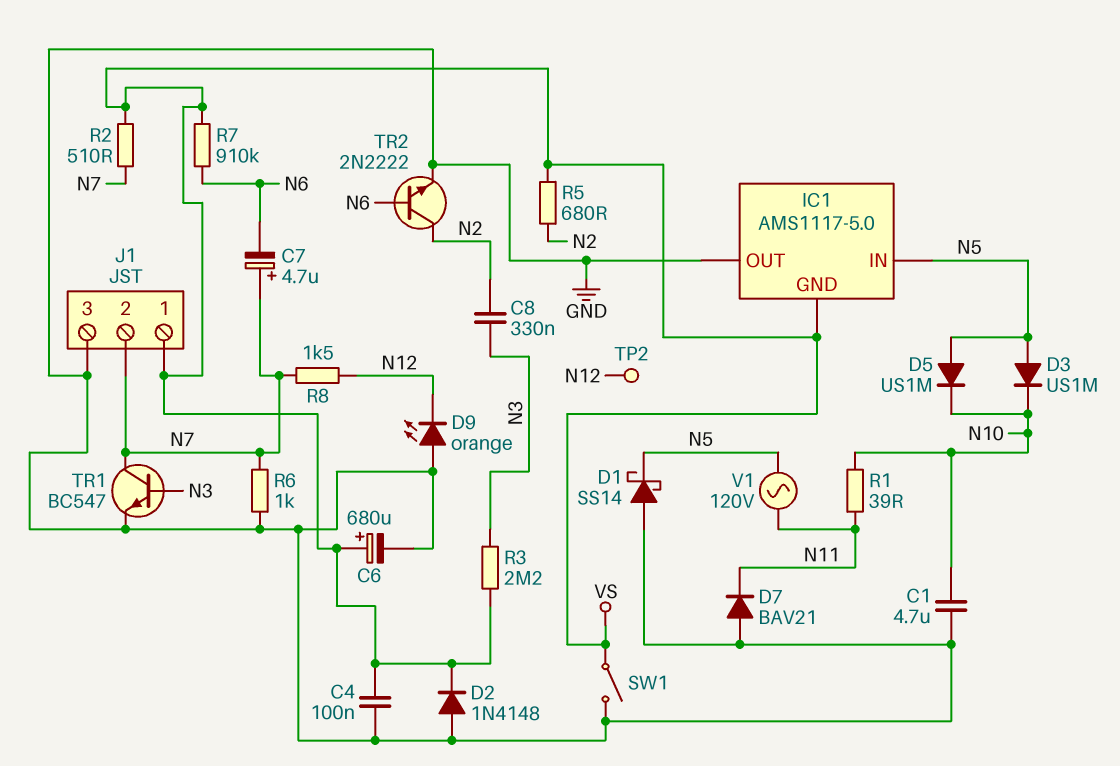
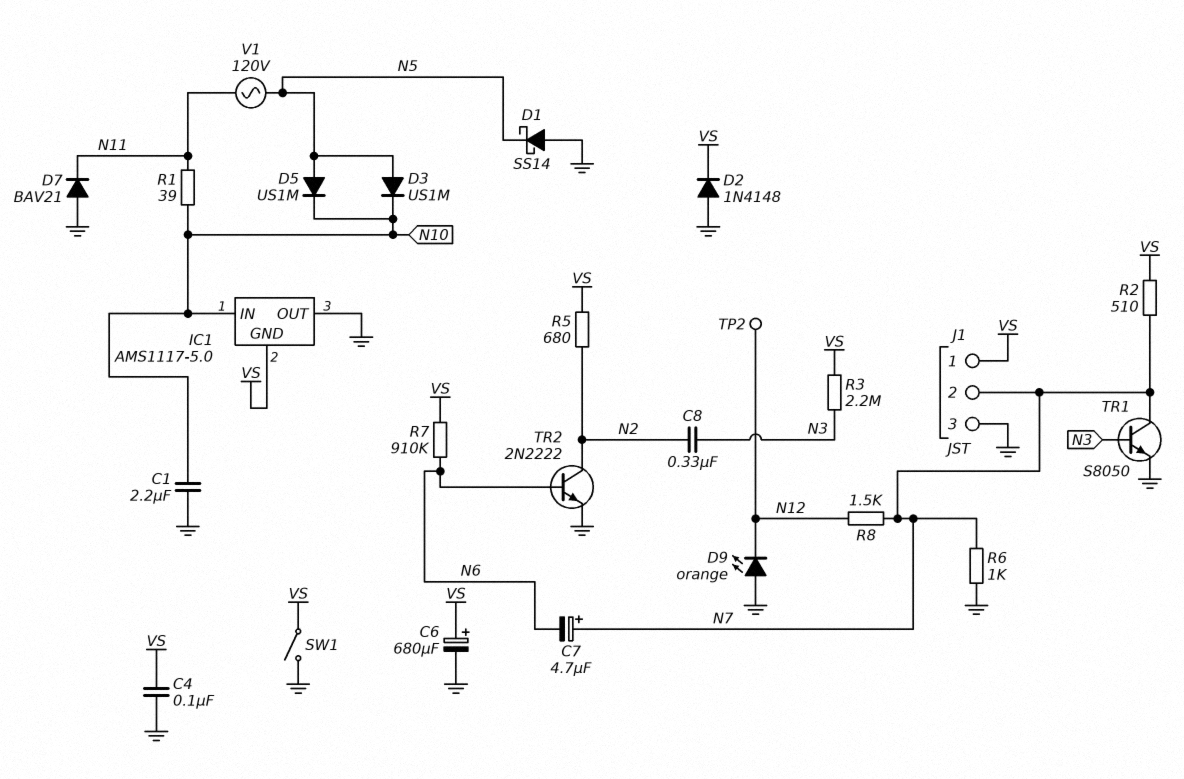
C1: 4.7uF (GND, N10) -> 2.2uF (GND, N10)
IC1 pin IN: N5 -> N10
TR1: NPN BC547 (B N3, C N7, E GND) -> NPN S8050 (B N3, C N7, E GND)

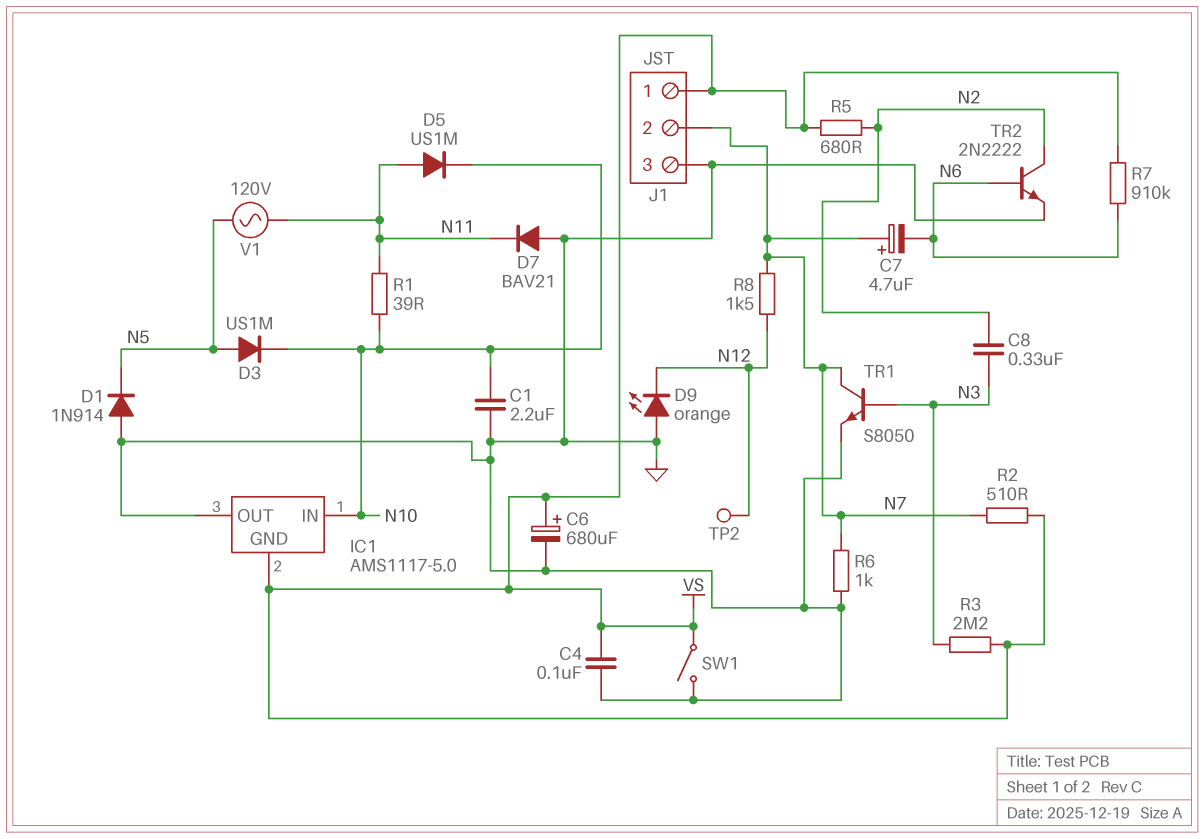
D1: schottky SS14 (A GND, K N5) -> diode 1N914 (A GND, K N5)
D2: diode 1N4148 (A GND, K VS) -> none
D5: diode US1M (A N5, K N10) -> diode US1M (A N11, K N10)

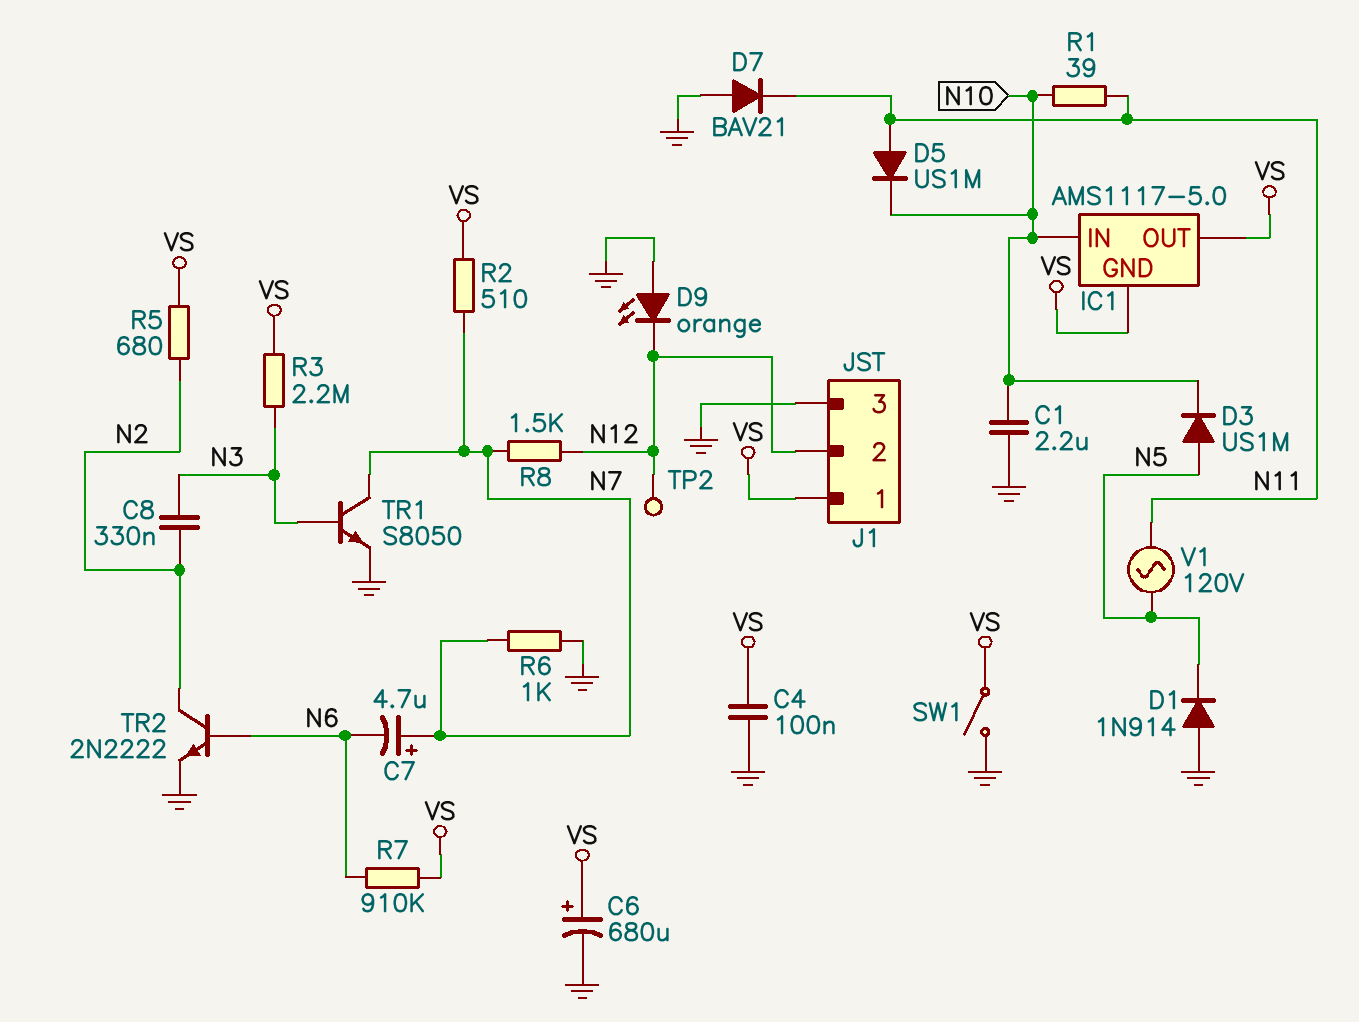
IC1 pin OUT: GND -> VS
J1 pin 2: N7 -> N12

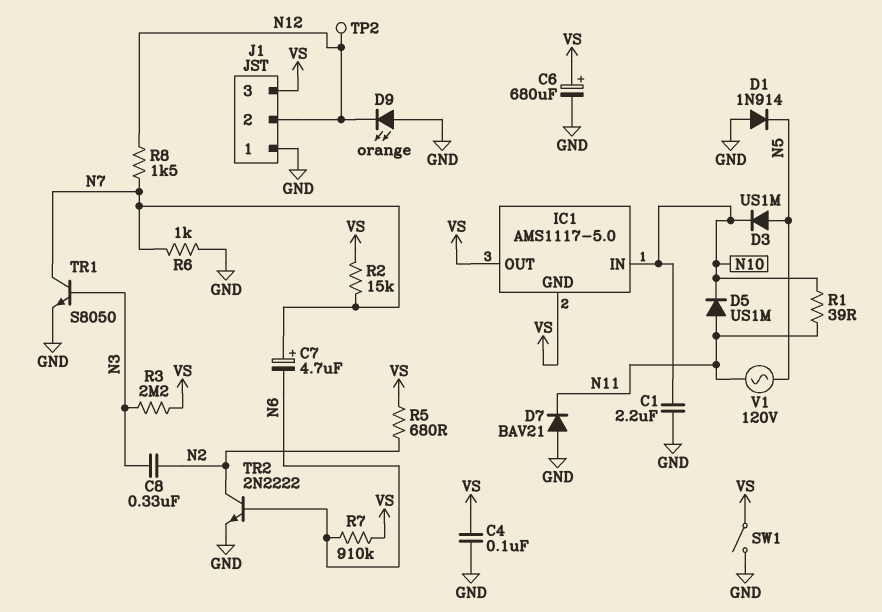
J1 pin 1: VS -> GND
J1 pin 3: GND -> VS
R2: 510 (N7, VS) -> 15k (N7, VS)

